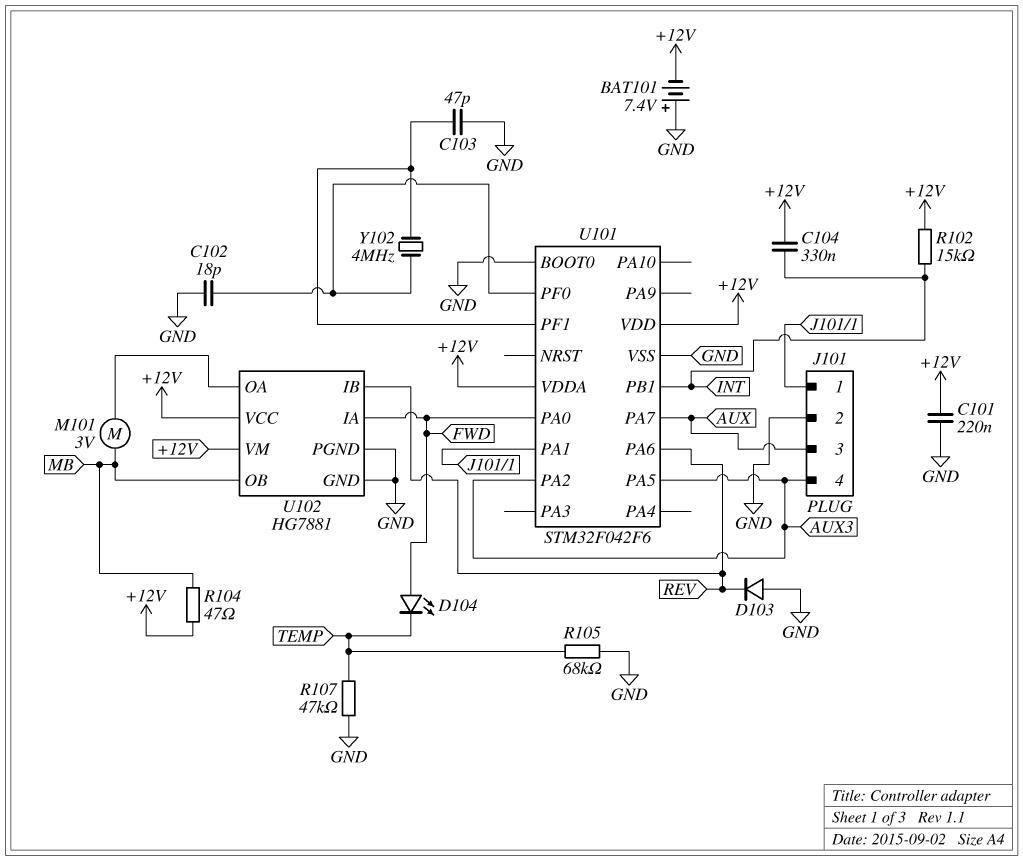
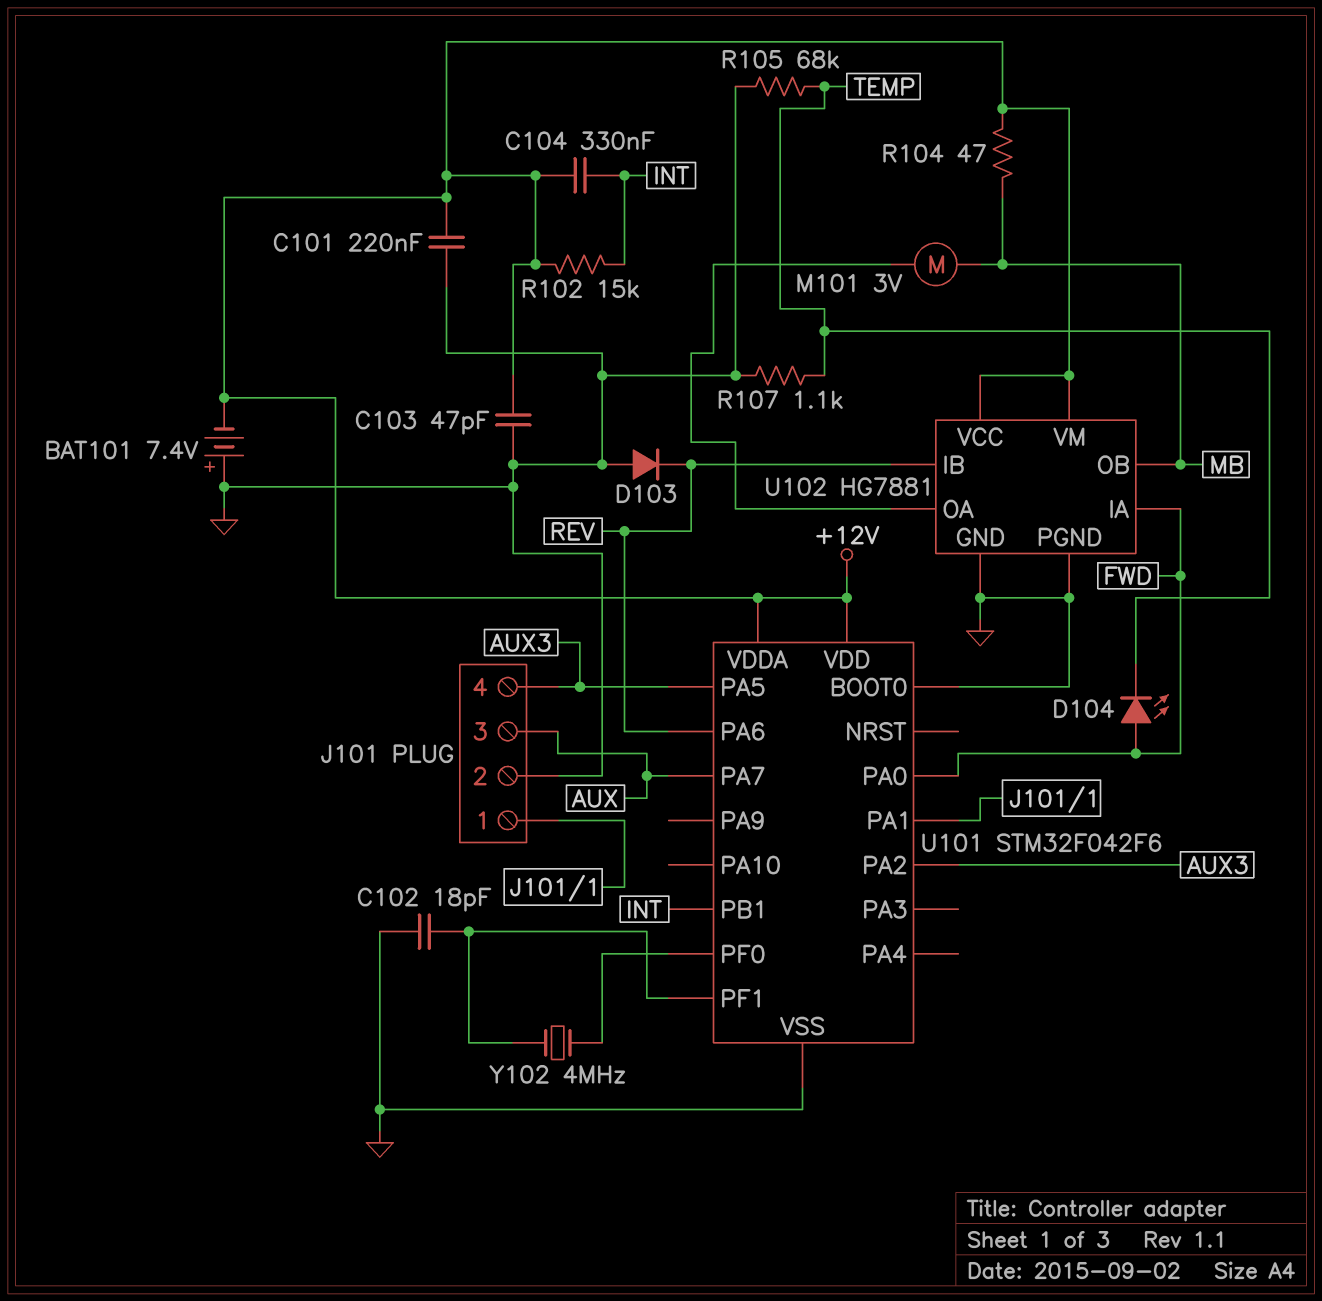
C102: 18pF (GND, U101/PF0) -> 18pF (GND, U101/PF1)
C103: 47pF (GND, U101/PF1) -> 47pF (+12V, GND)
R107: 47k (GND, TEMP) -> 1.1k (GND, TEMP)

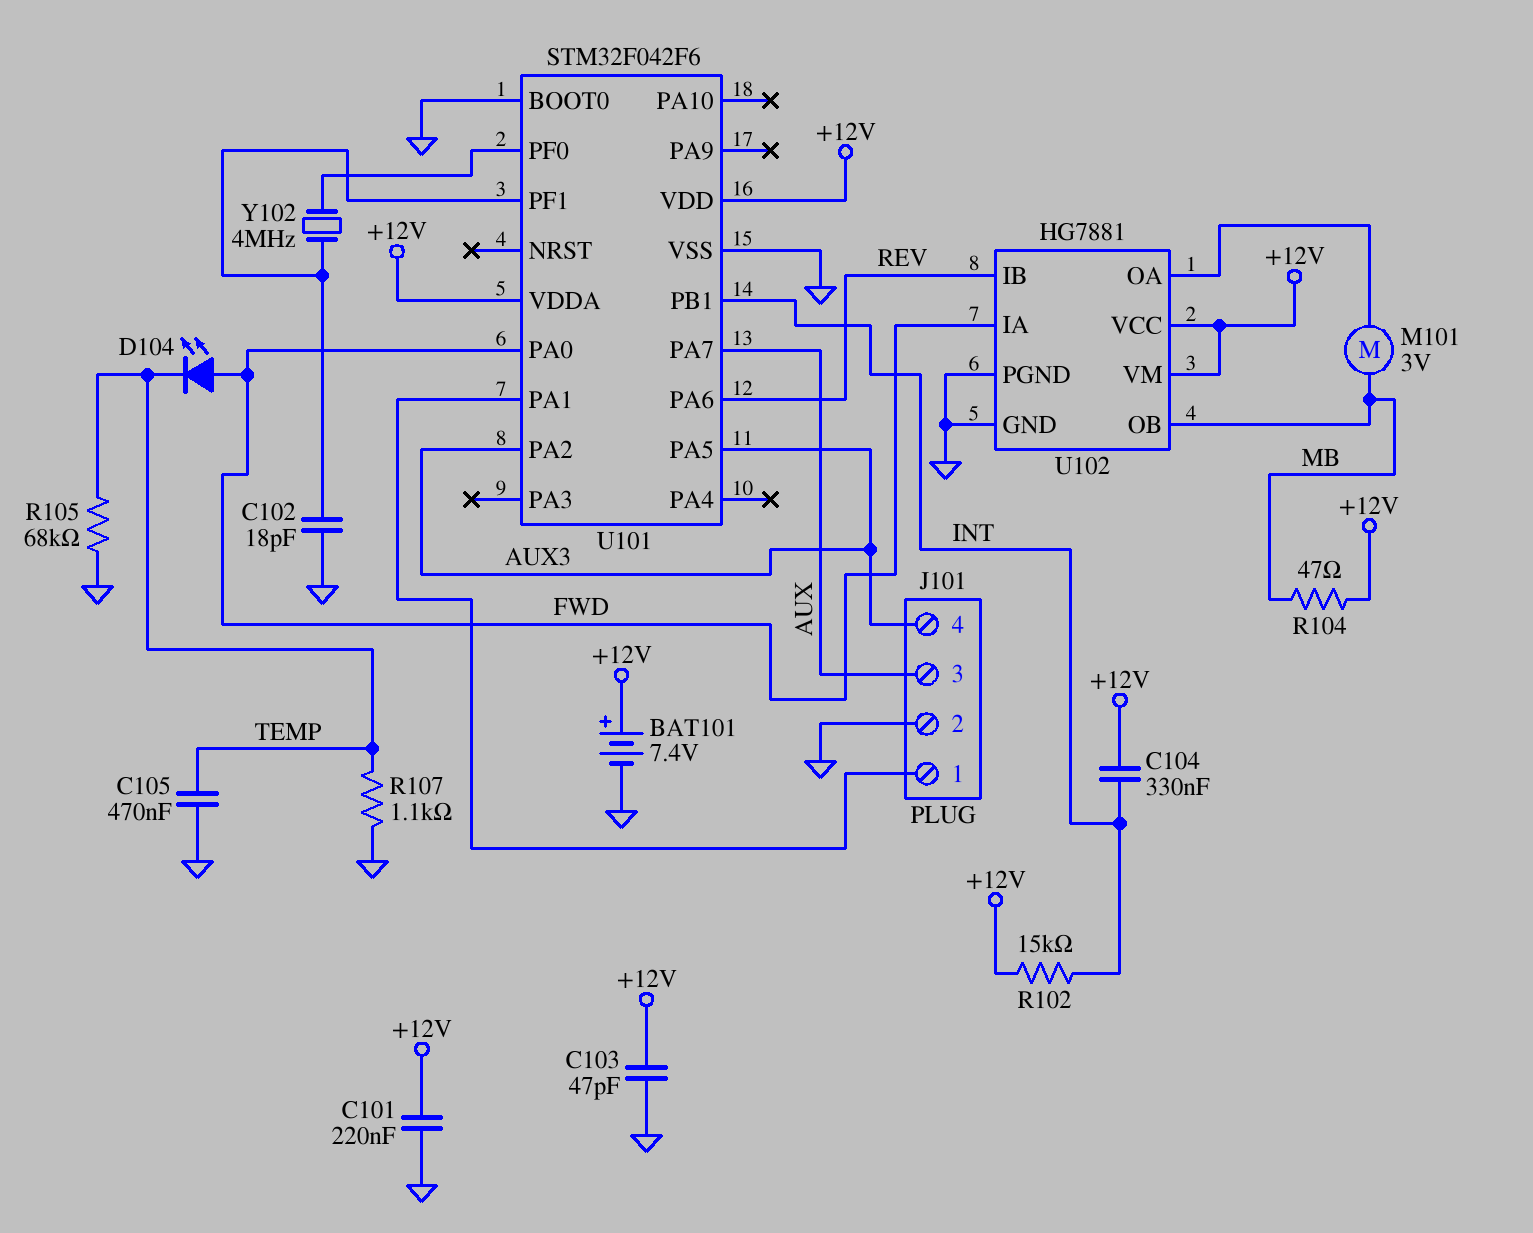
BAT101: 7.4V (plus GND, minus +12V) -> 7.4V (plus +12V, minus GND)
C105: none -> 470nF (GND, TEMP)
D103: diode (A GND, K REV) -> none

